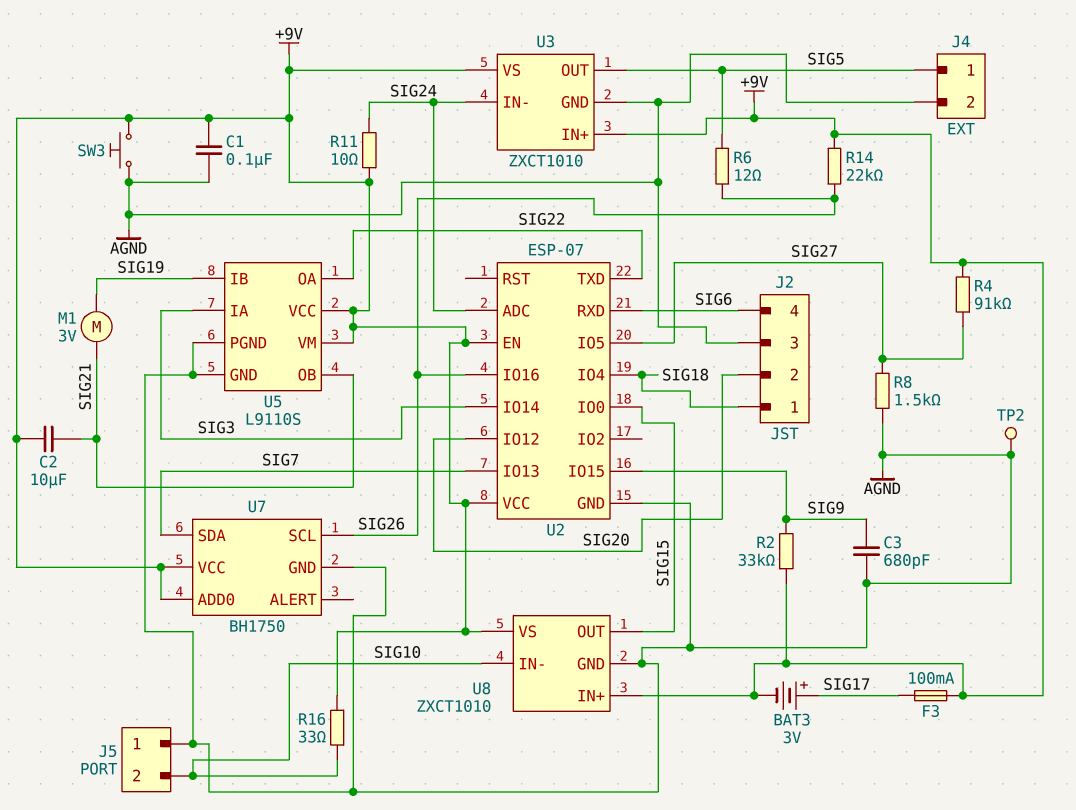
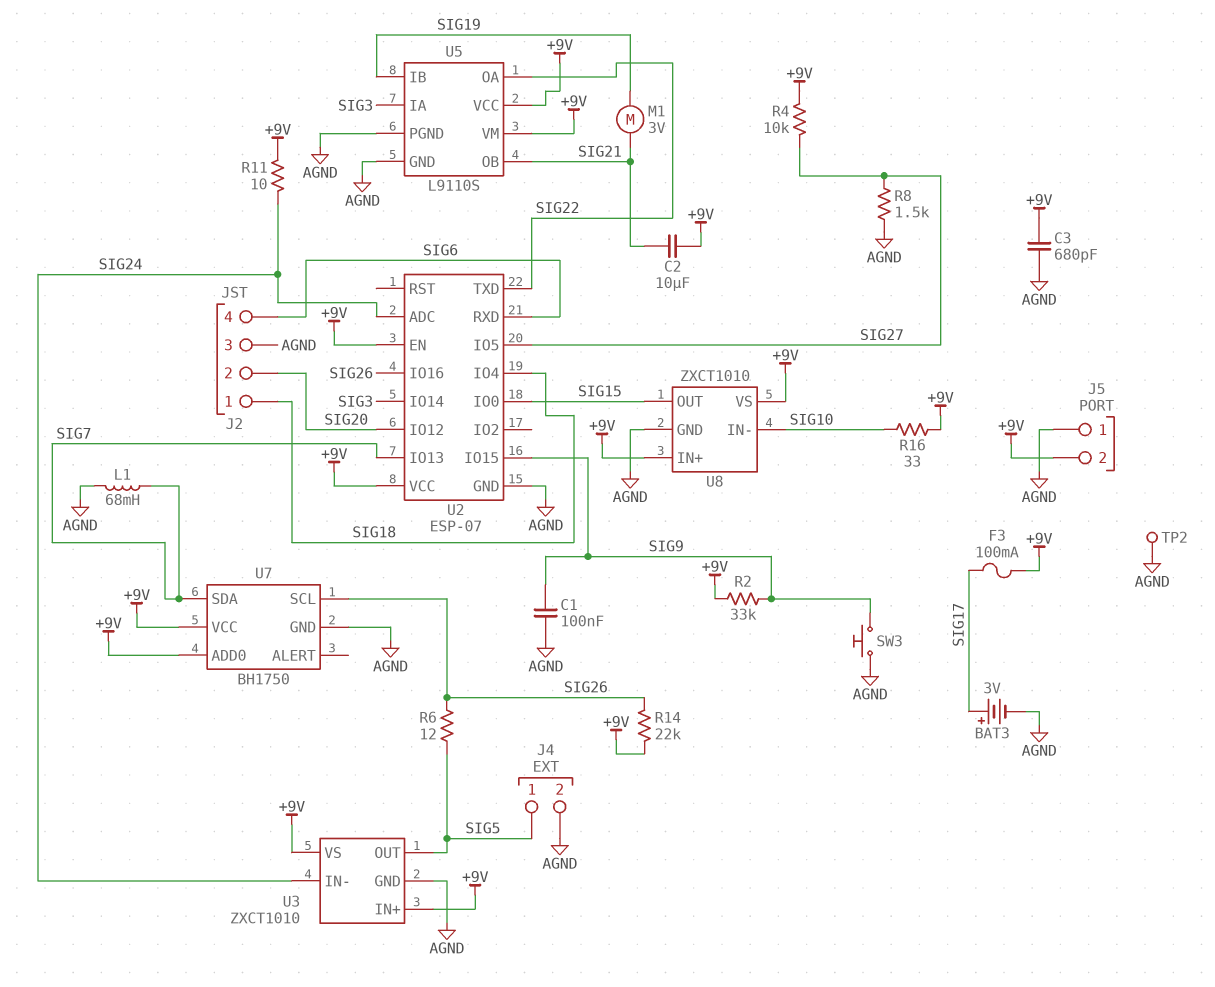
BAT3: 3V (plus SIG17, minus +9V) -> 3V (plus SIG17, minus AGND)
C1: 100nF (+9V, AGND) -> 100nF (AGND, SIG9)
C3: 680pF (AGND, SIG9) -> 680pF (+9V, AGND)
J5 pin 2: SIG10 -> +9V
L1: none -> 68mH (AGND, SIG7)
R4: 91k (+9V, SIG27) -> 10k (+9V, SIG27)
SW3: button (+9V, AGND) -> button (AGND, SIG9)

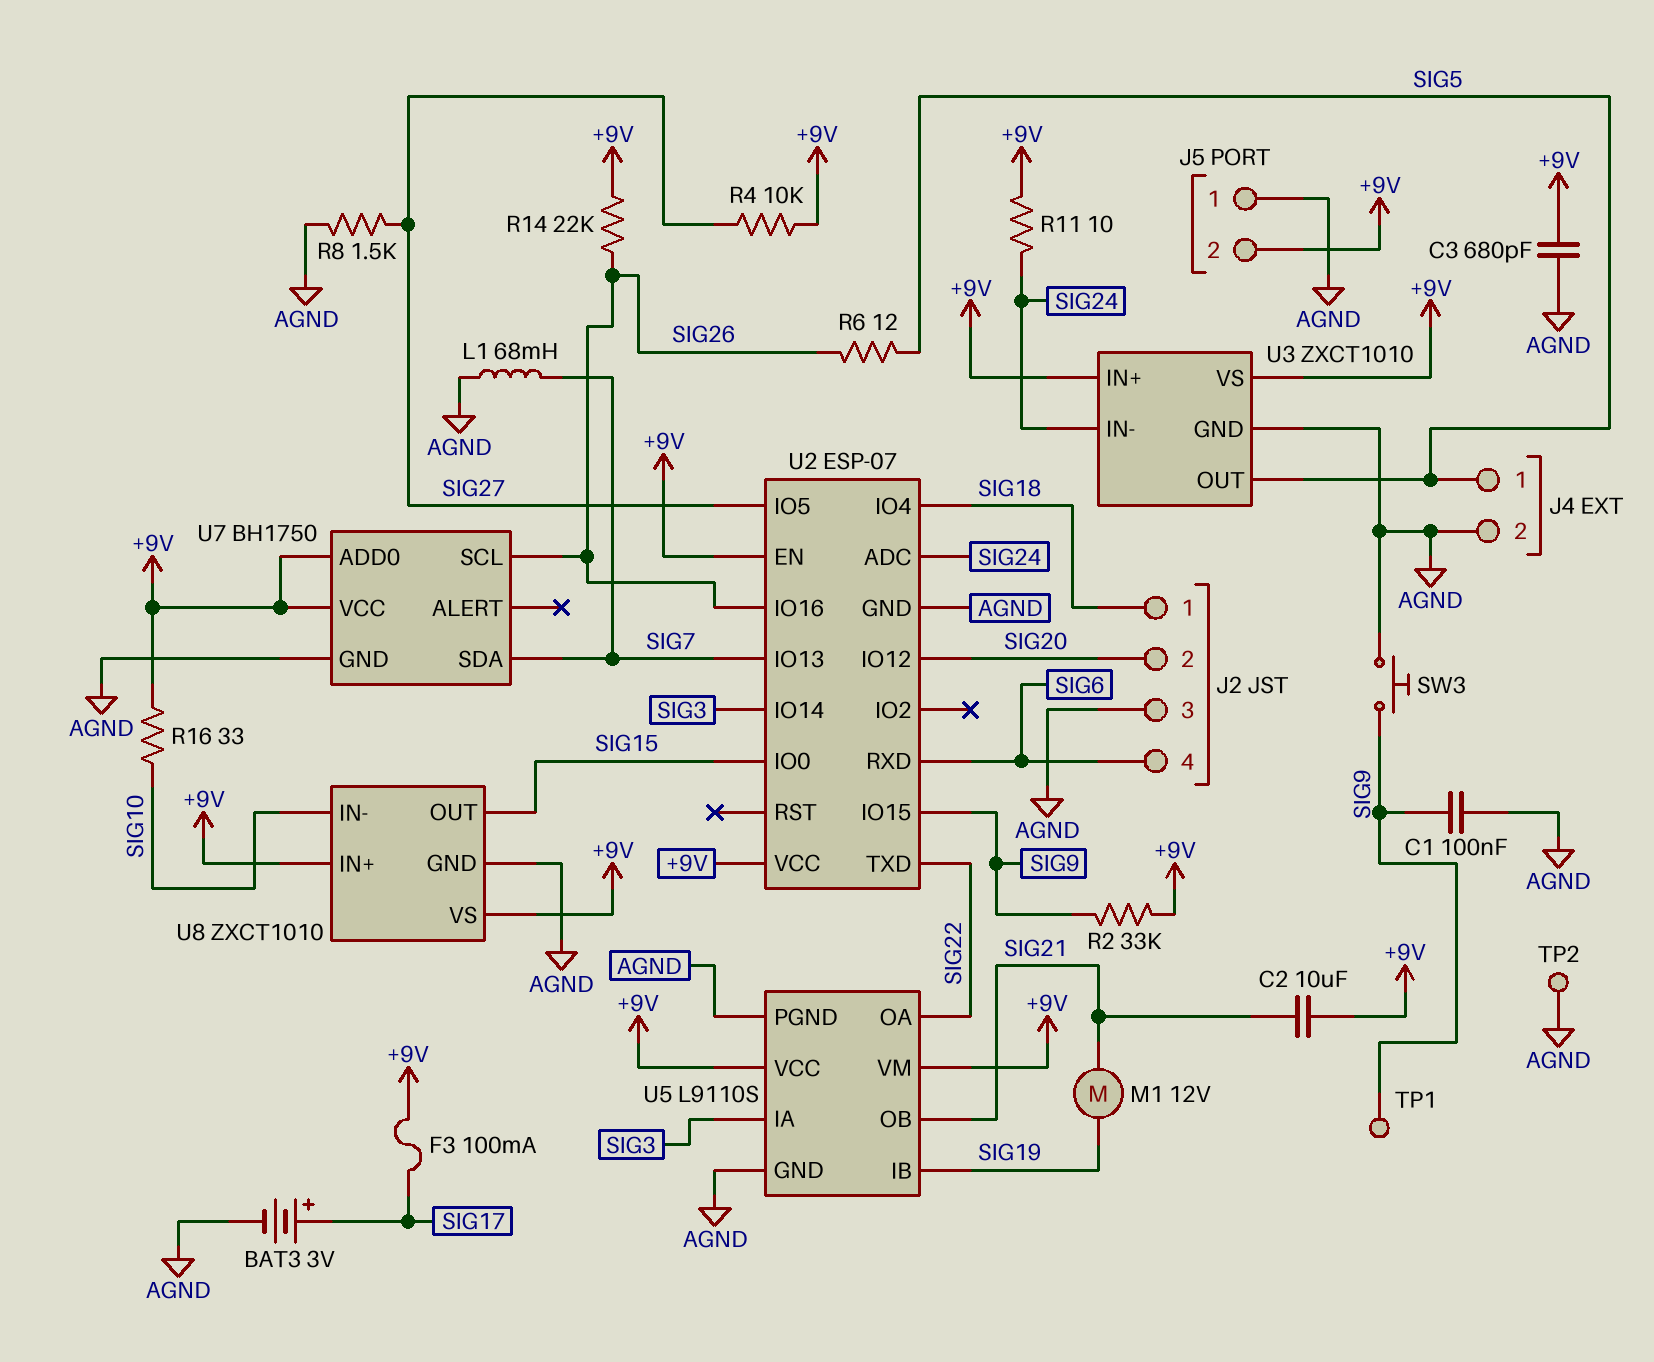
M1: motor 3V (SIG19, SIG21) -> motor 12V (SIG19, SIG21)
TP1: none -> test point (SIG9)

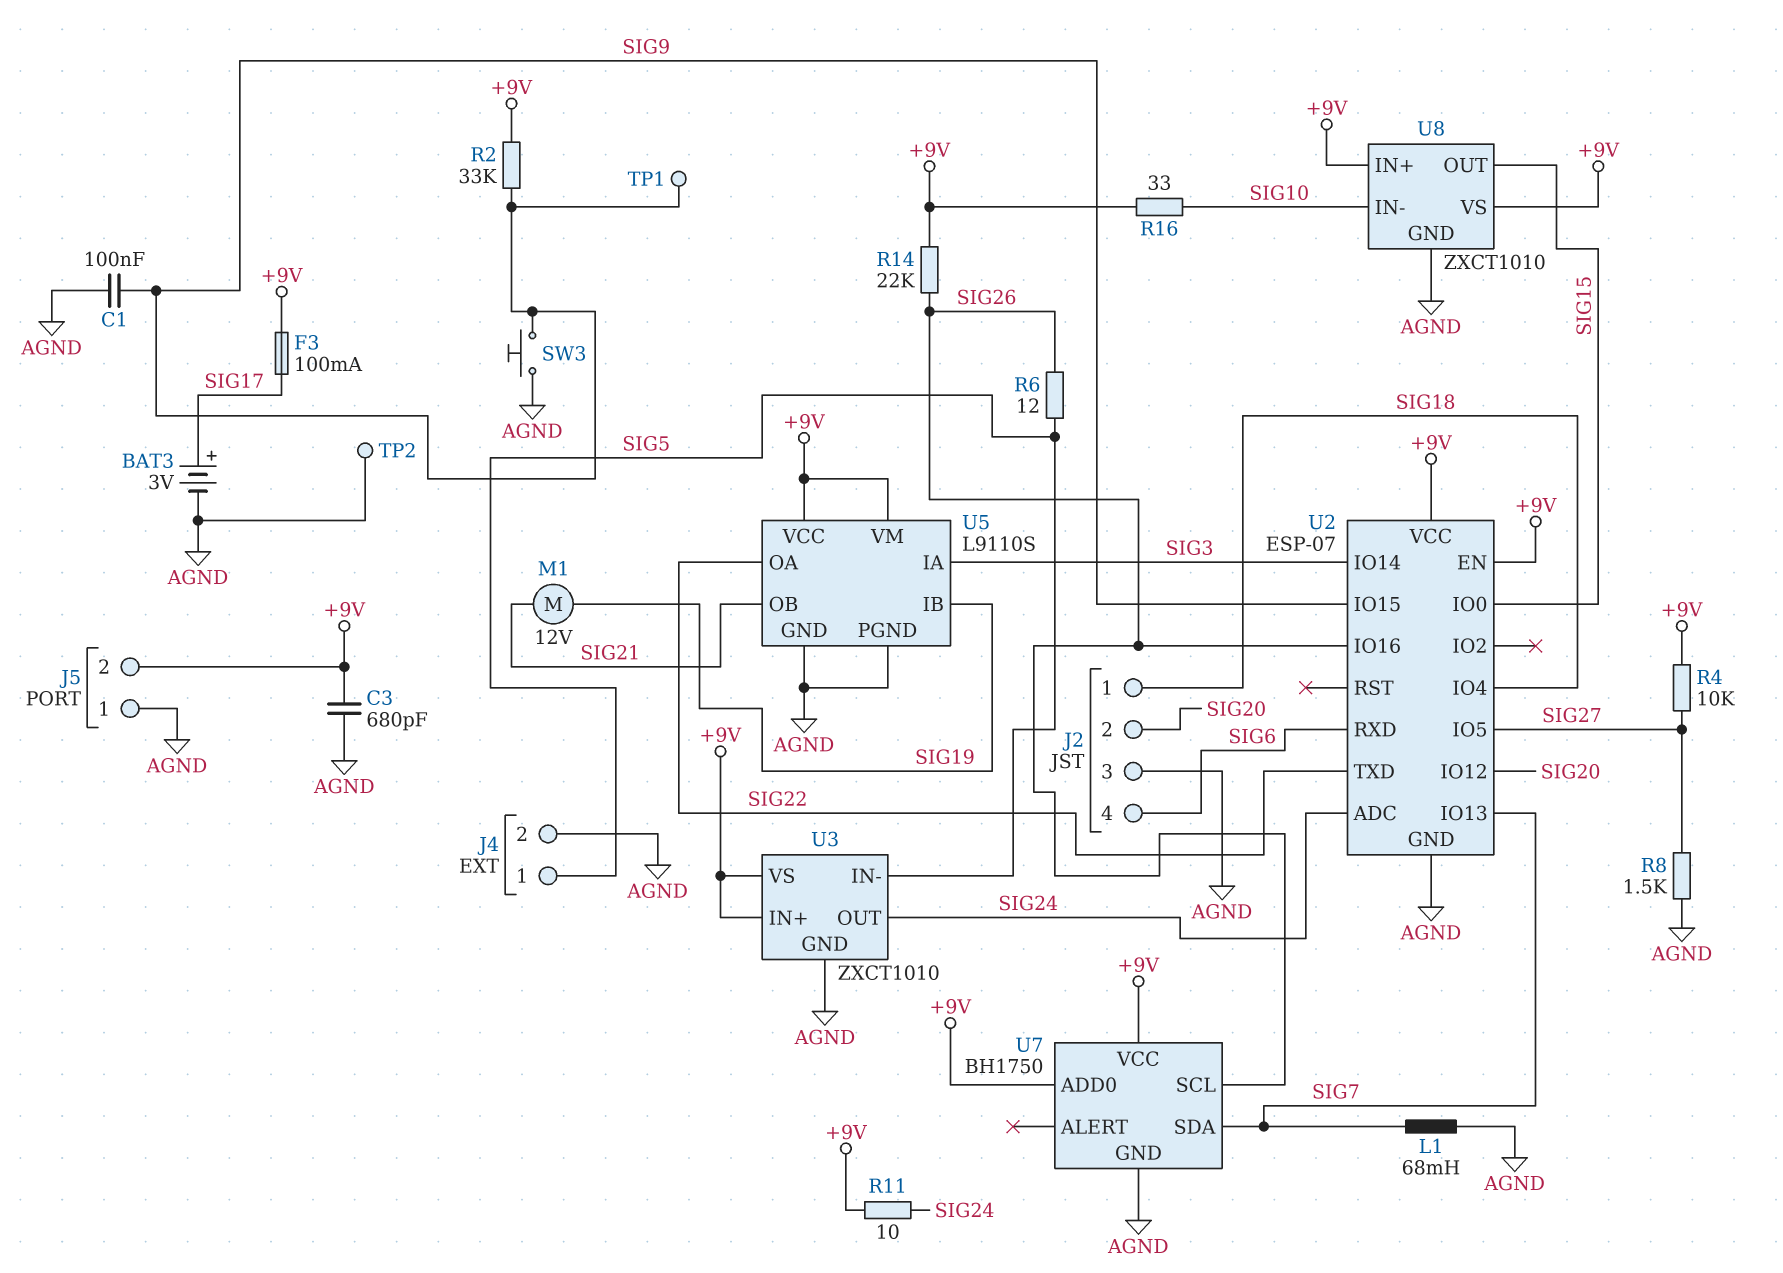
C2: 10uF (+9V, SIG21) -> none
U3 pin IN-: SIG24 -> SIG5
U3 pin OUT: SIG5 -> SIG24

